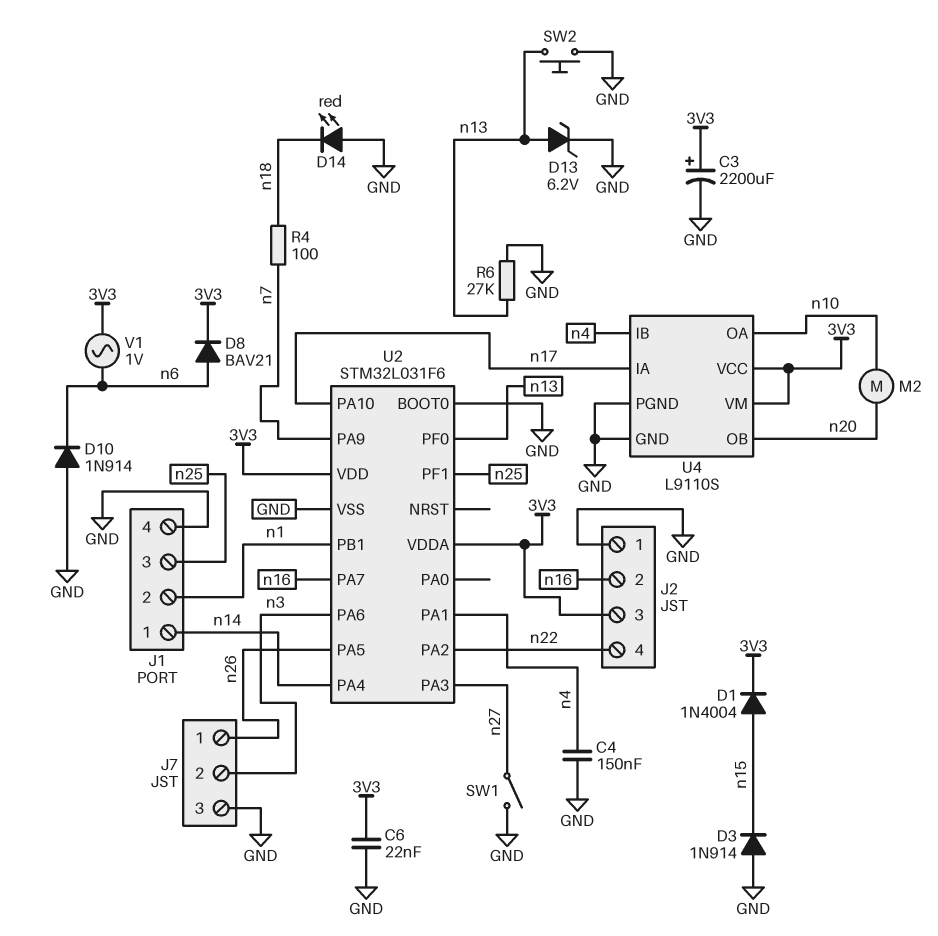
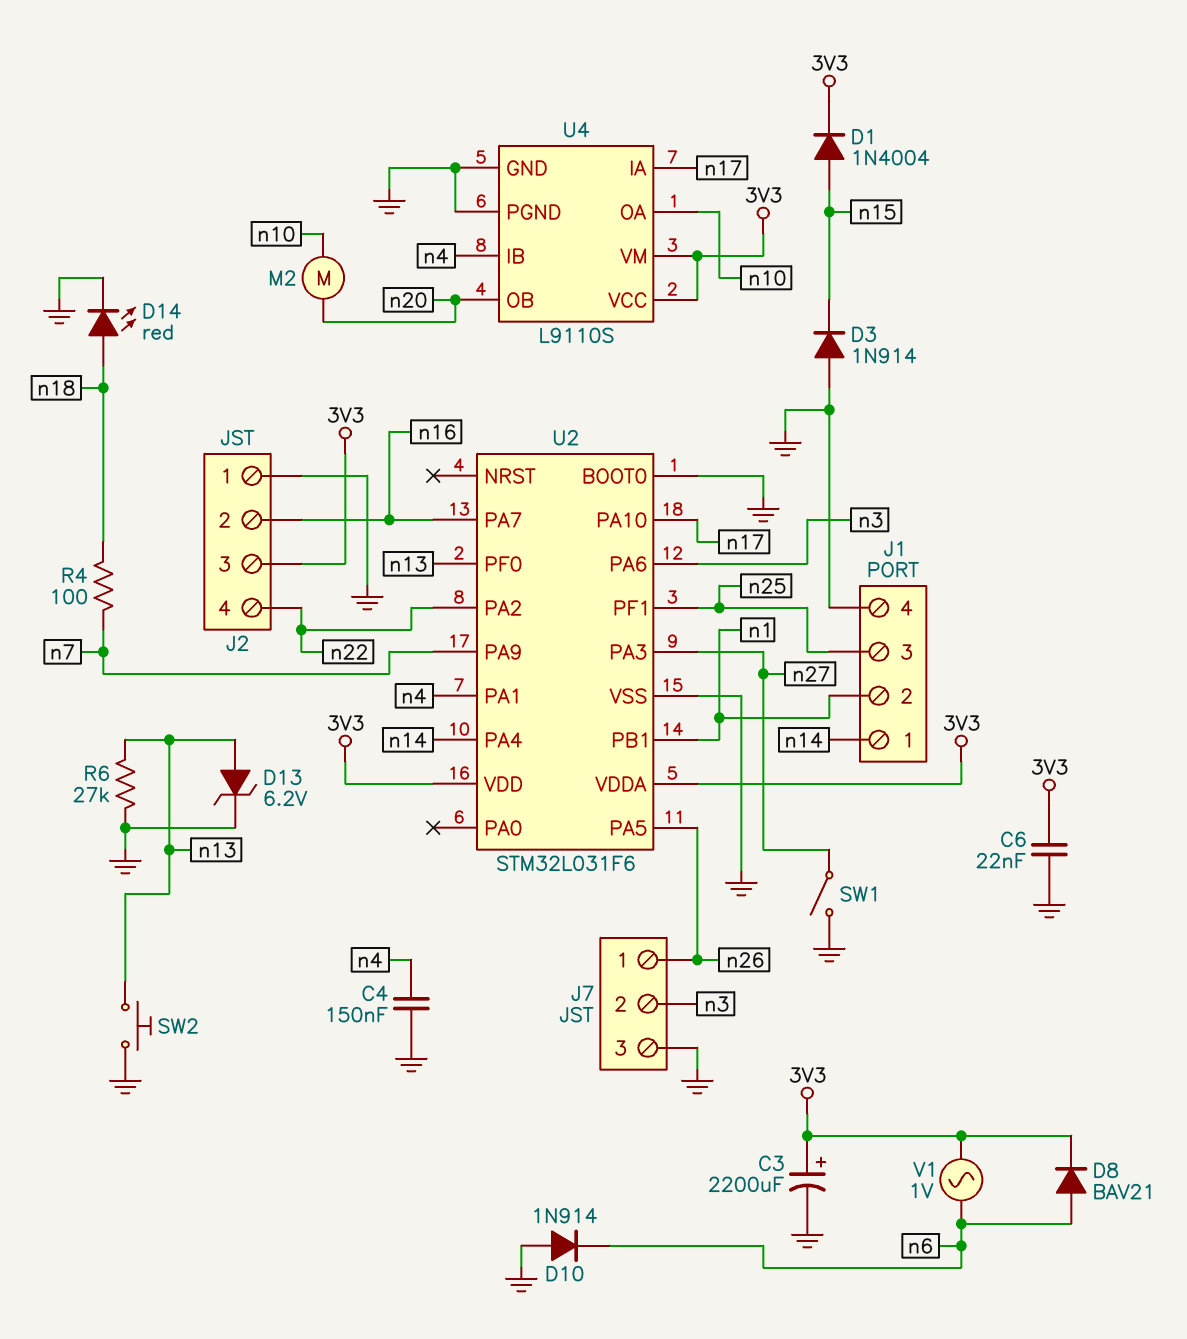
D14: LED red (A GND, K n18) -> LED red (A n18, K GND)

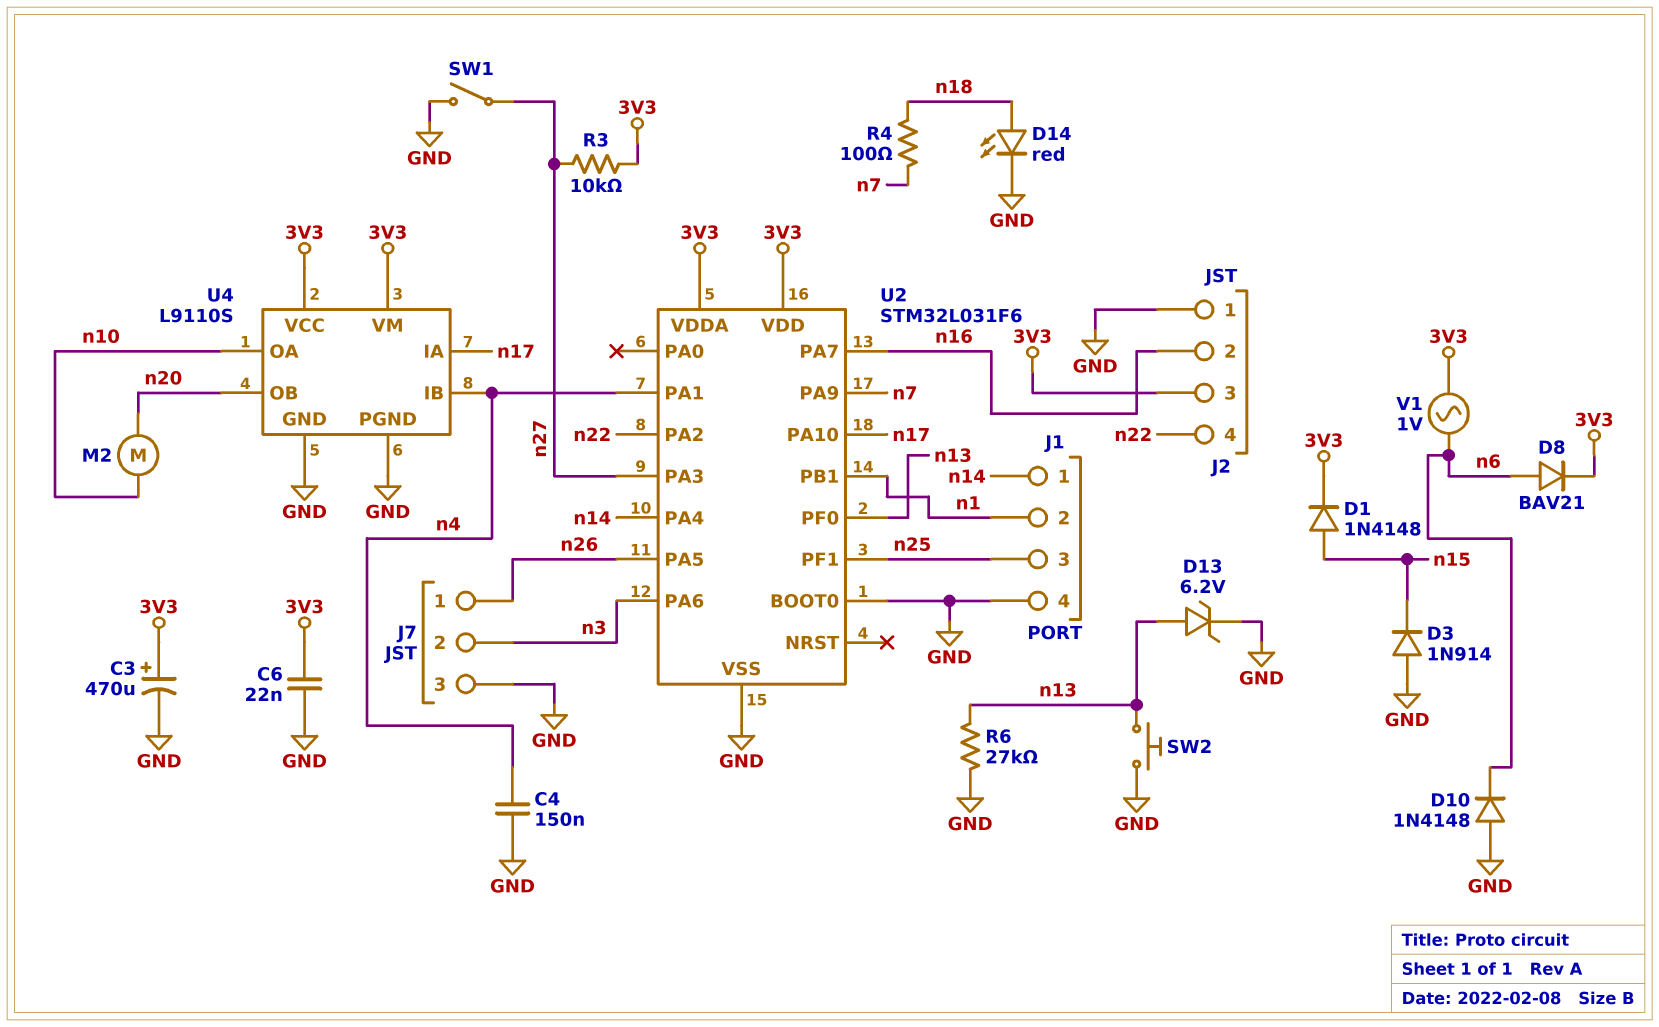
C3: 2200uF (plus 3V3, minus GND) -> 470uF (plus 3V3, minus GND)
D1: diode 1N4004 (A n15, K 3V3) -> diode 1N4148 (A n15, K 3V3)
D10: diode 1N914 (A GND, K n6) -> diode 1N4148 (A GND, K n6)
R3: none -> 10k (3V3, n27)

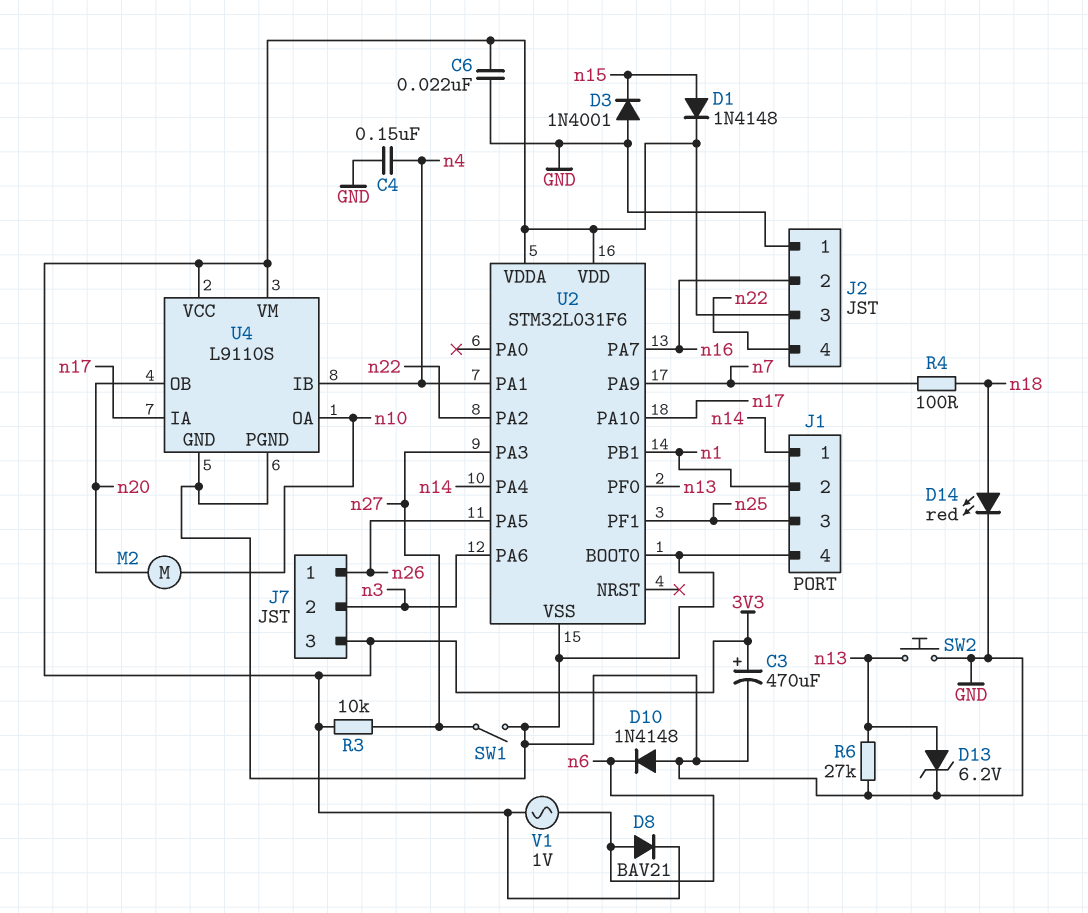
D3: diode 1N914 (A GND, K n15) -> diode 1N4001 (A GND, K n15)
J7 pin 3: GND -> 3V3

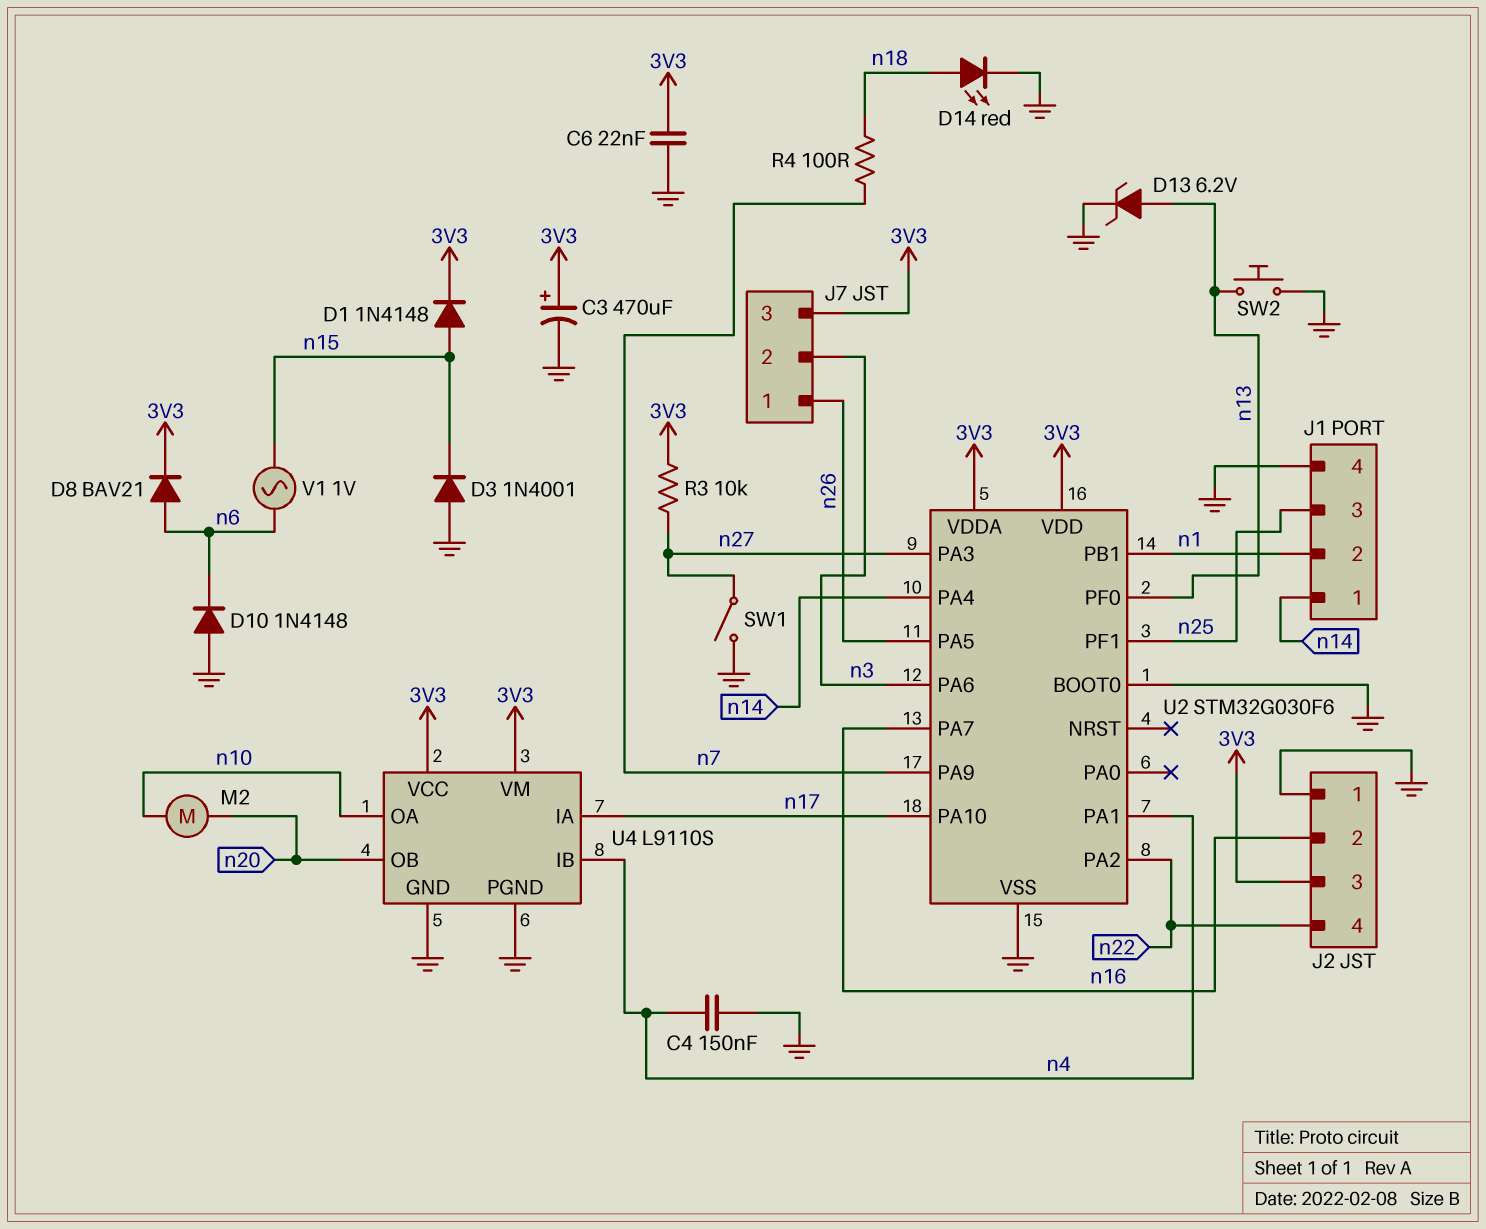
R6: 27k (GND, n13) -> none
U2: STM32L031F6 -> STM32G030F6
V1: AC 1V (3V3, n6) -> AC 1V (n6, n15)

